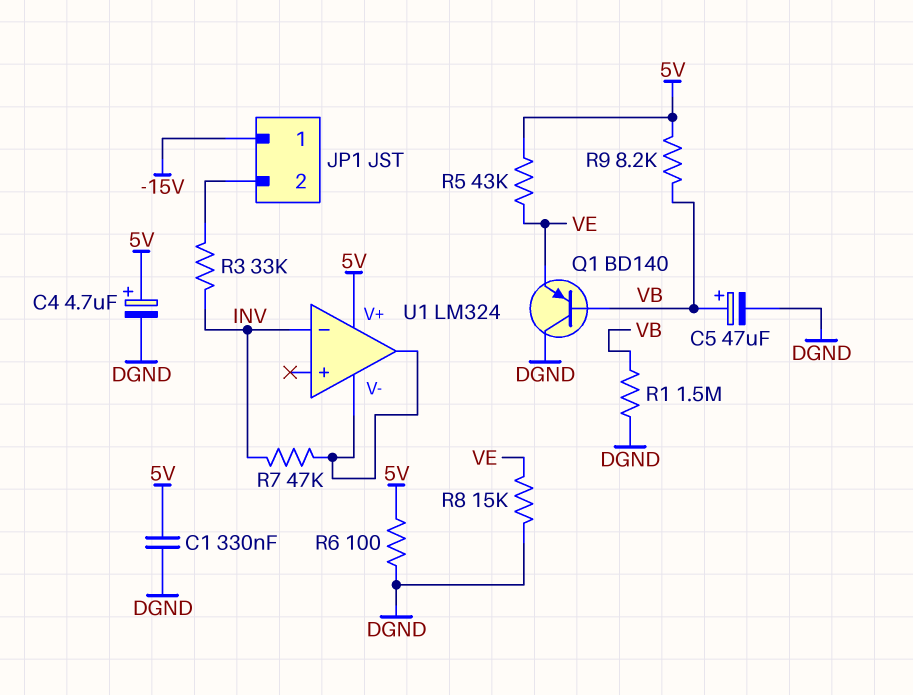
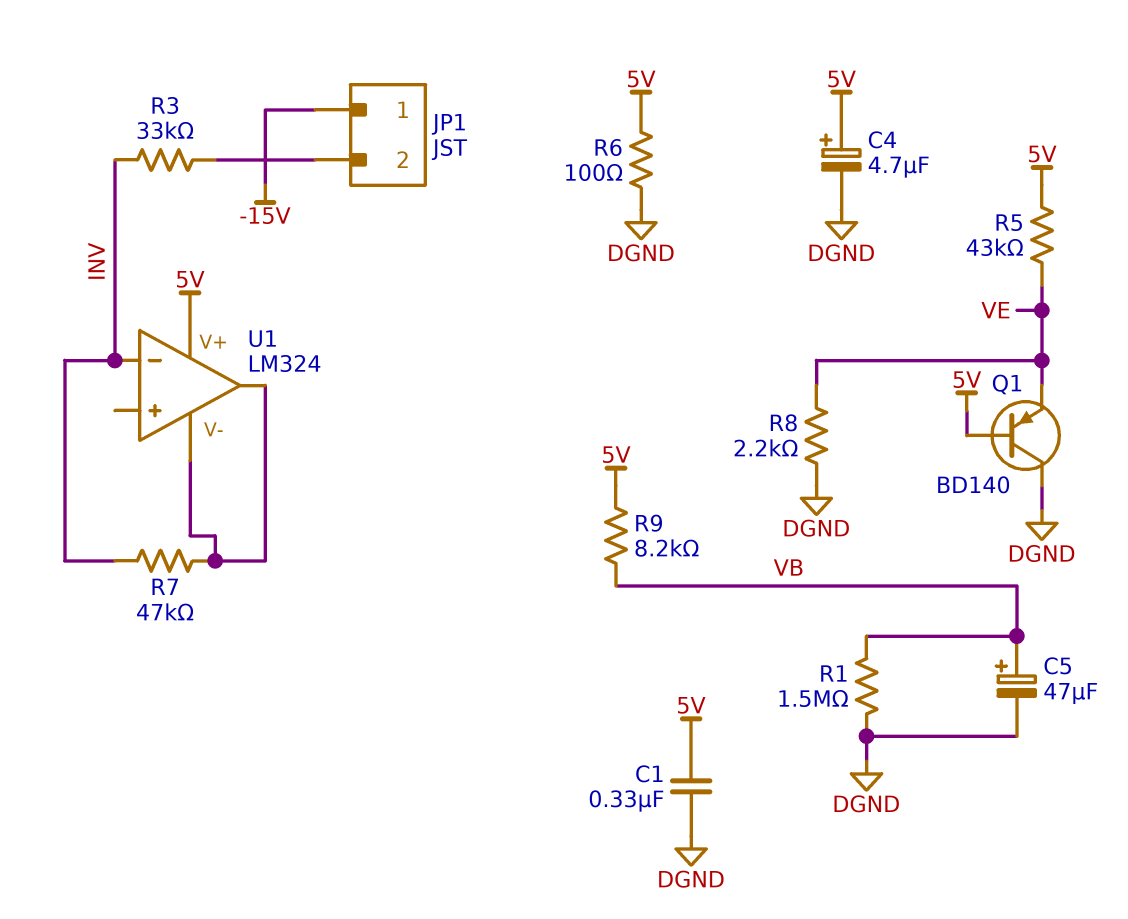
Q1: PNP BD140 (B VB, C DGND, E VE) -> PNP BD140 (B 5V, C DGND, E VE)
R8: 15k (DGND, VE) -> 2.2k (DGND, VE)

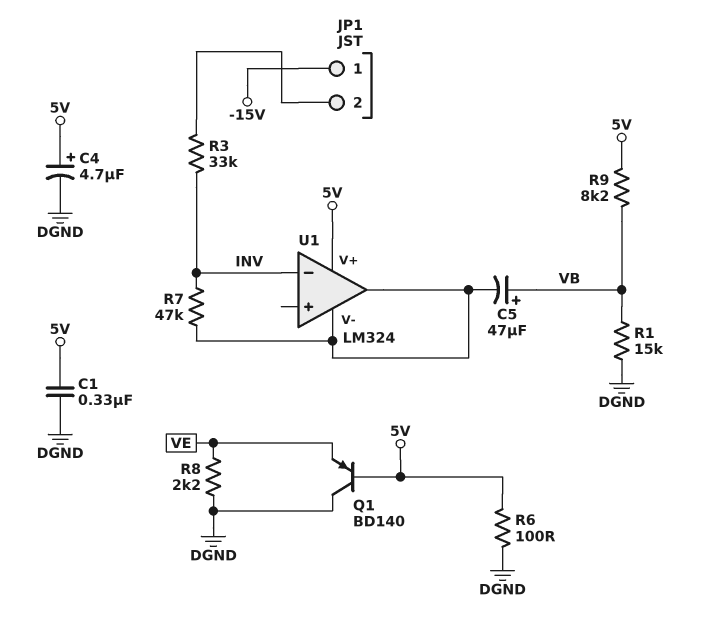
C5: 47uF (plus VB, minus DGND) -> 47uF (plus VB, minus U1/V-)
R1: 1.5M (DGND, VB) -> 15k (DGND, VB)
R5: 43k (5V, VE) -> none

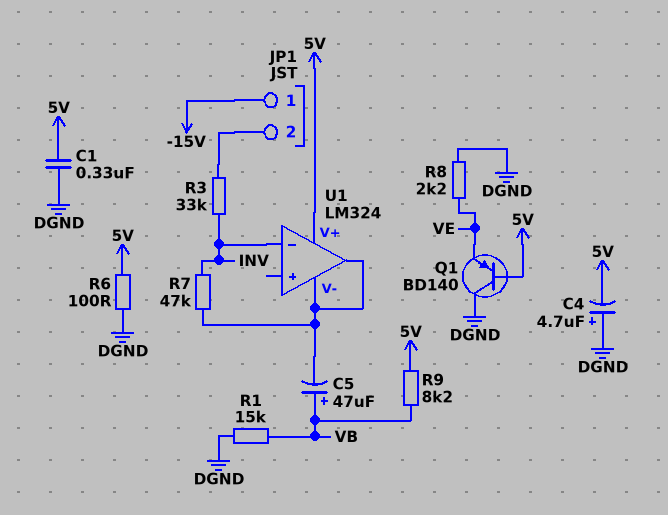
C4: 4.7uF (plus 5V, minus DGND) -> 4.7uF (plus DGND, minus 5V)

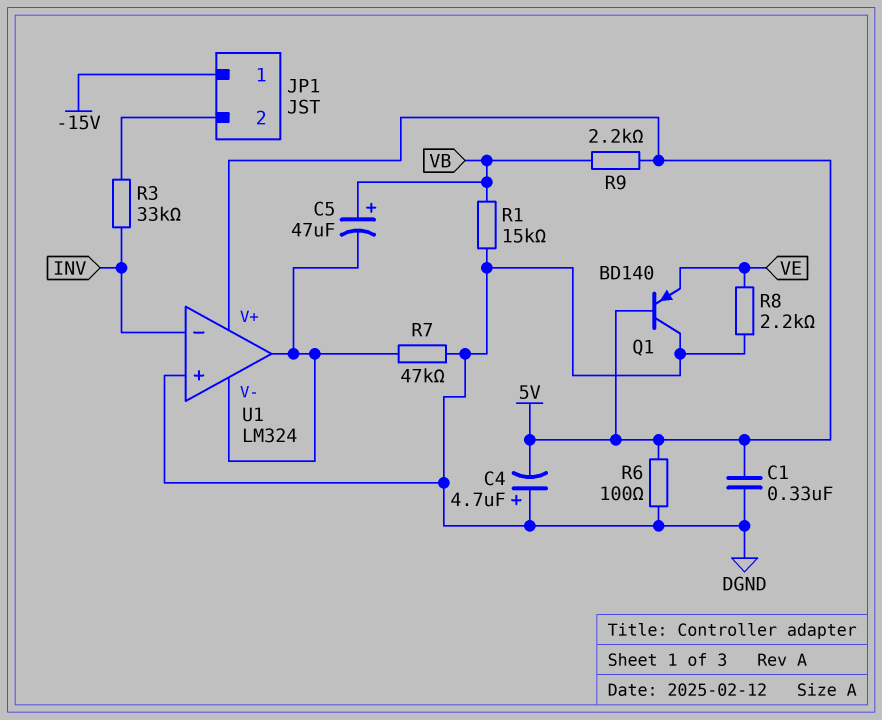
R7: 47k (INV, U1/V-) -> 47k (DGND, U1/V-)
R9: 8.2k (5V, VB) -> 2.2k (5V, VB)
U1 pin in+: none -> DGND

